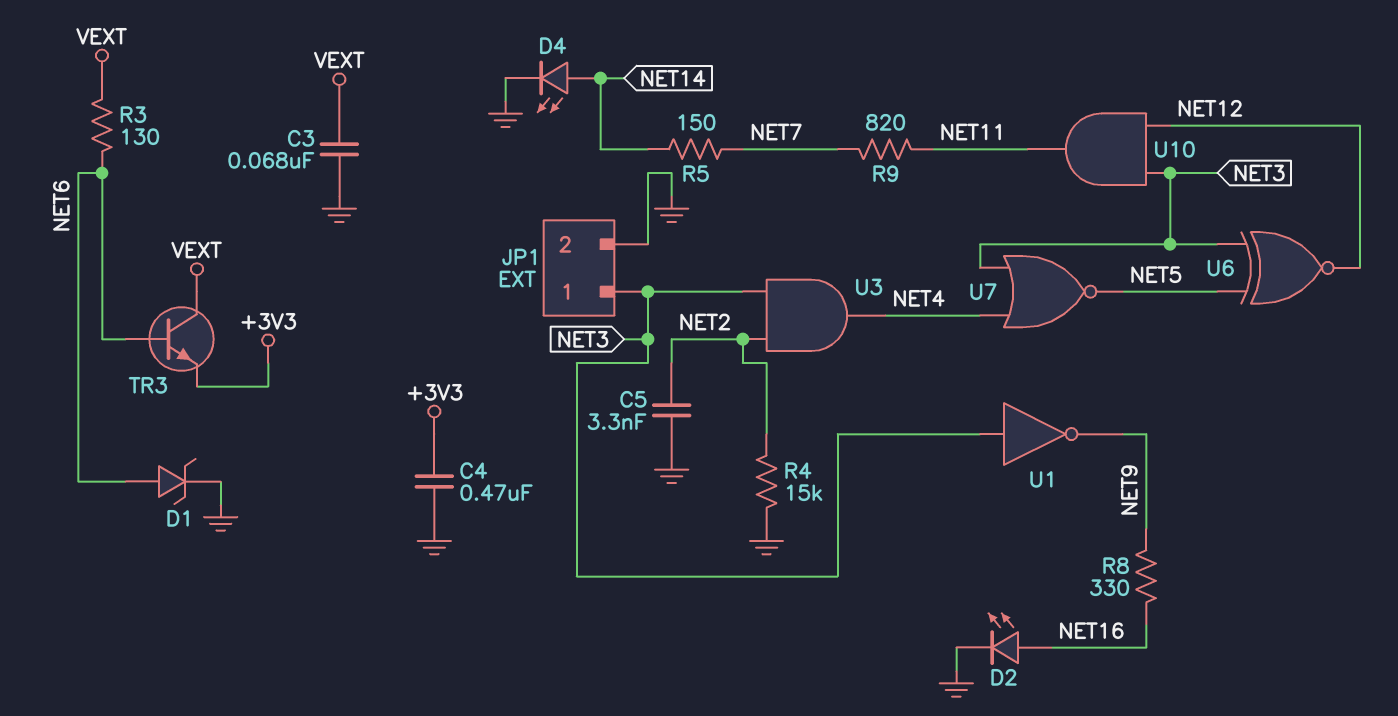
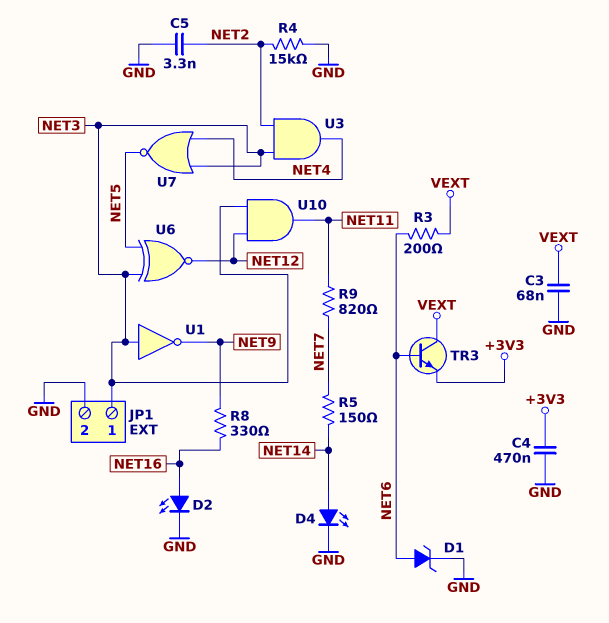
R3: 130 (NET6, VEXT) -> 200 (NET6, VEXT)

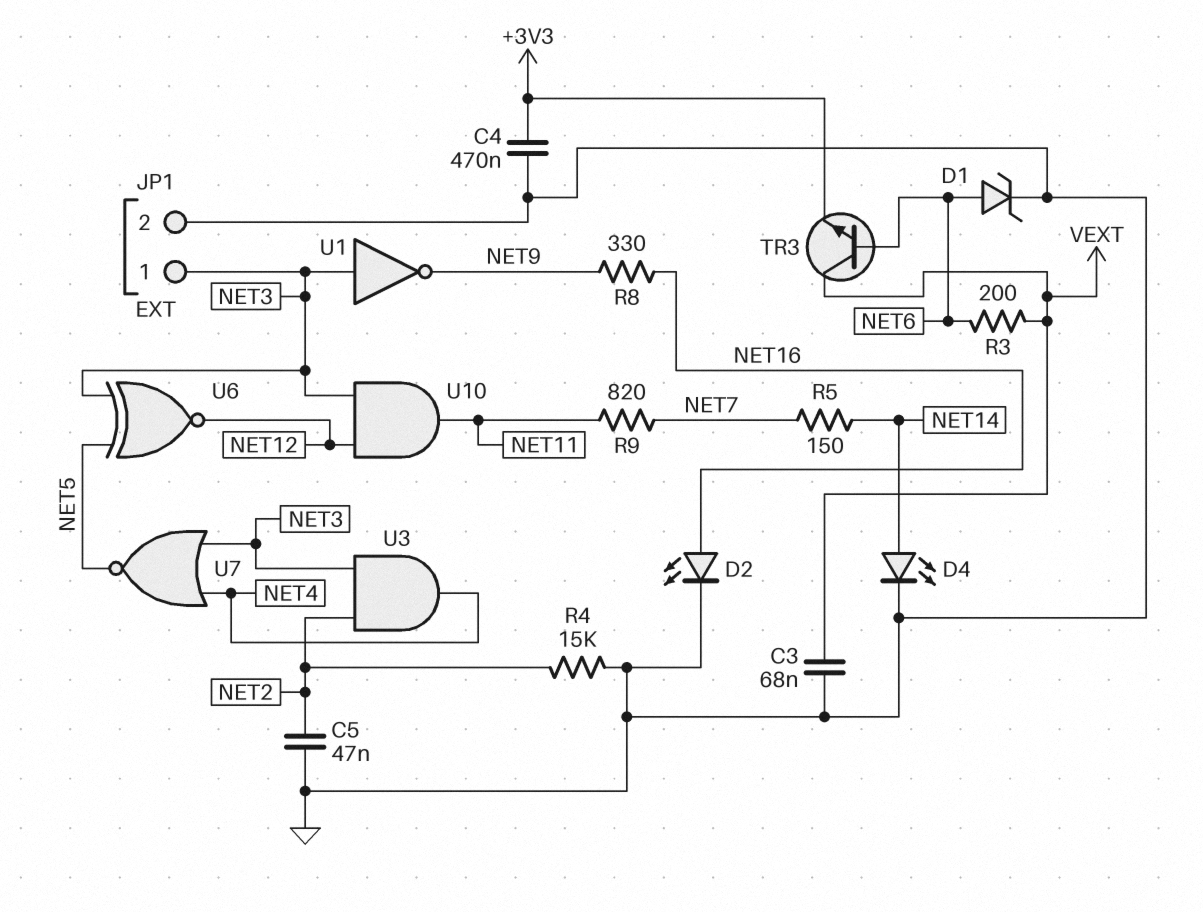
C5: 3.3nF (GND, NET2) -> 47nF (GND, NET2)

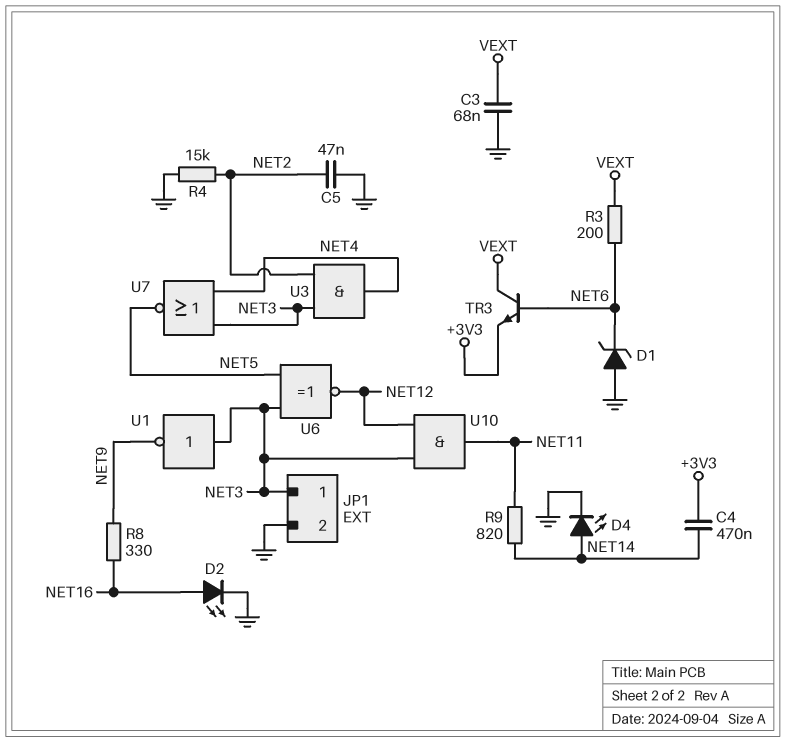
C4: 470nF (+3V3, GND) -> 470nF (+3V3, NET14)
D1: zener (A NET6, K GND) -> zener (A GND, K NET6)
R5: 150 (NET7, NET14) -> none
R9: 820 (NET7, NET11) -> 820 (NET11, NET14)

